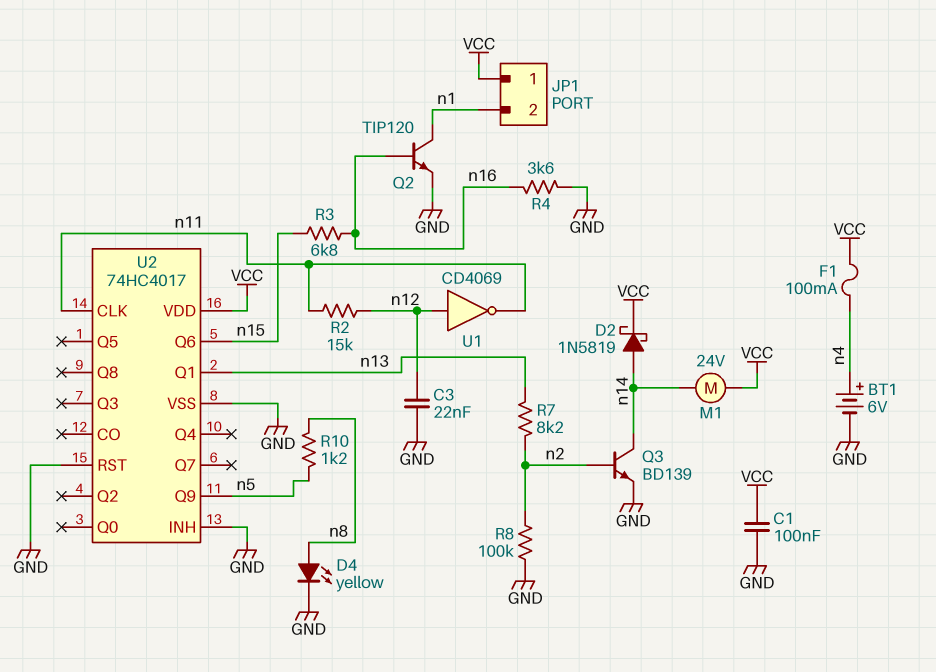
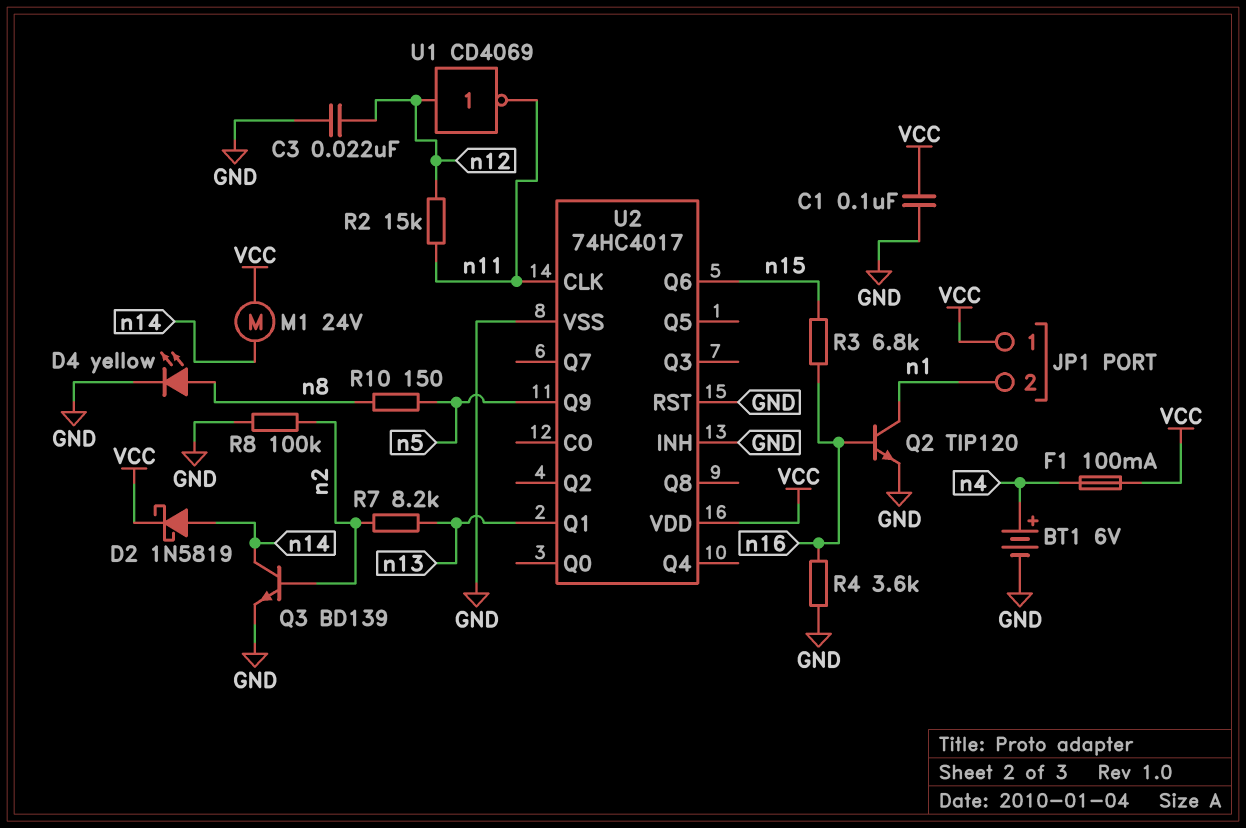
R10: 1.2k (n5, n8) -> 150 (n5, n8)

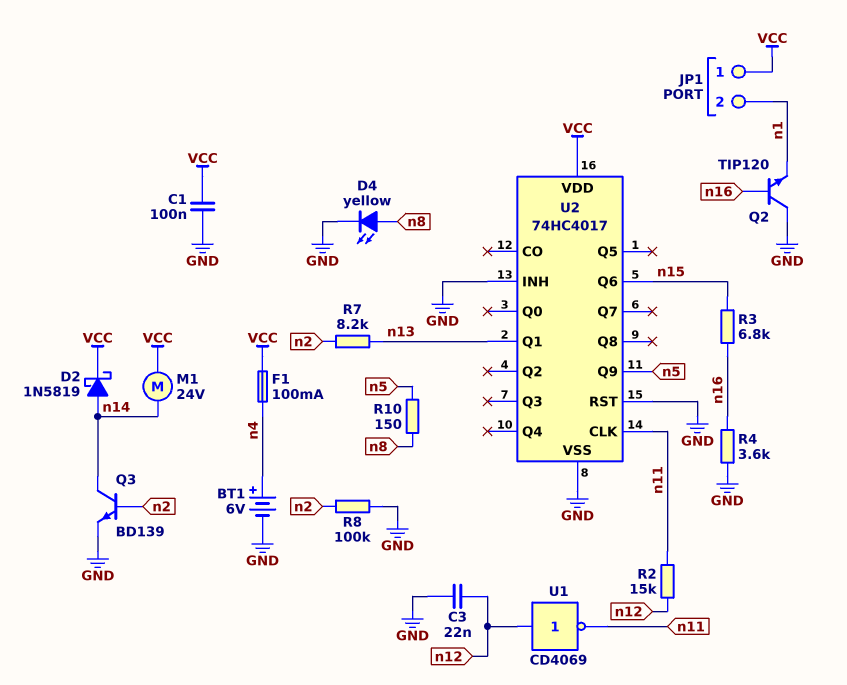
Q2: NPN TIP120 (B n16, C n1, E GND) -> NPN TIP120 (B n16, C GND, E n1)

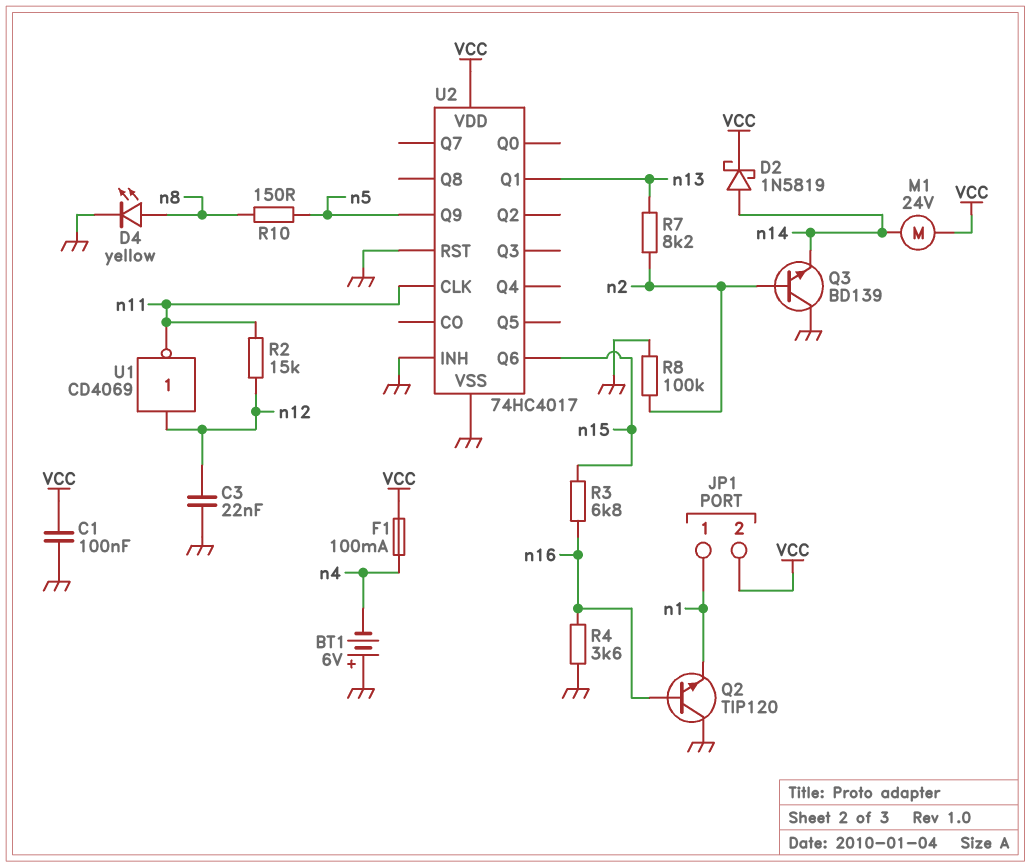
BT1: 6V (plus n4, minus GND) -> 6V (plus GND, minus n4)
JP1 pin 1: VCC -> n1
JP1 pin 2: n1 -> VCC
Q3: NPN BD139 (B n2, C n14, E GND) -> NPN BD139 (B n2, C GND, E n14)

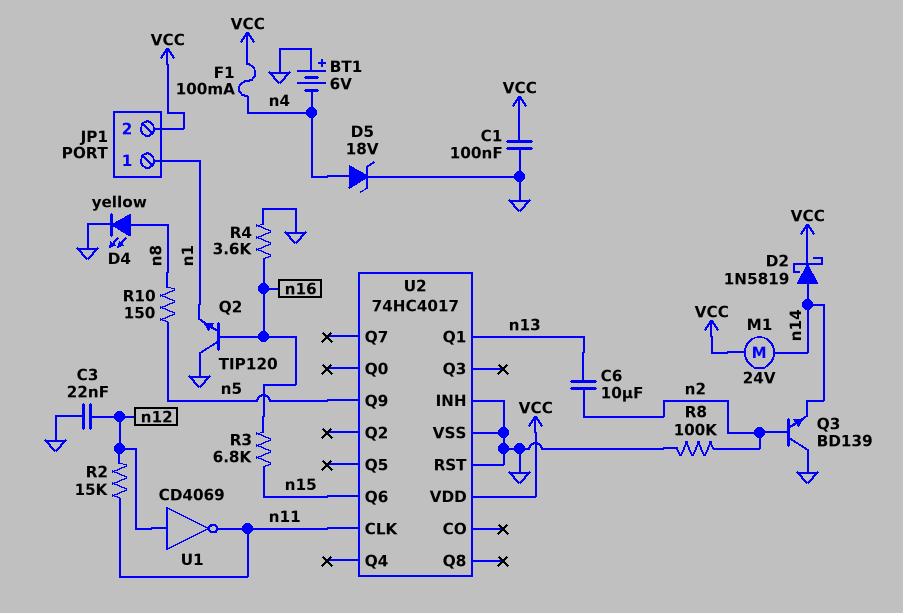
C6: none -> 10uF (n2, n13)
D5: none -> zener 18V (A n4, K GND)
R7: 8.2k (n2, n13) -> none

